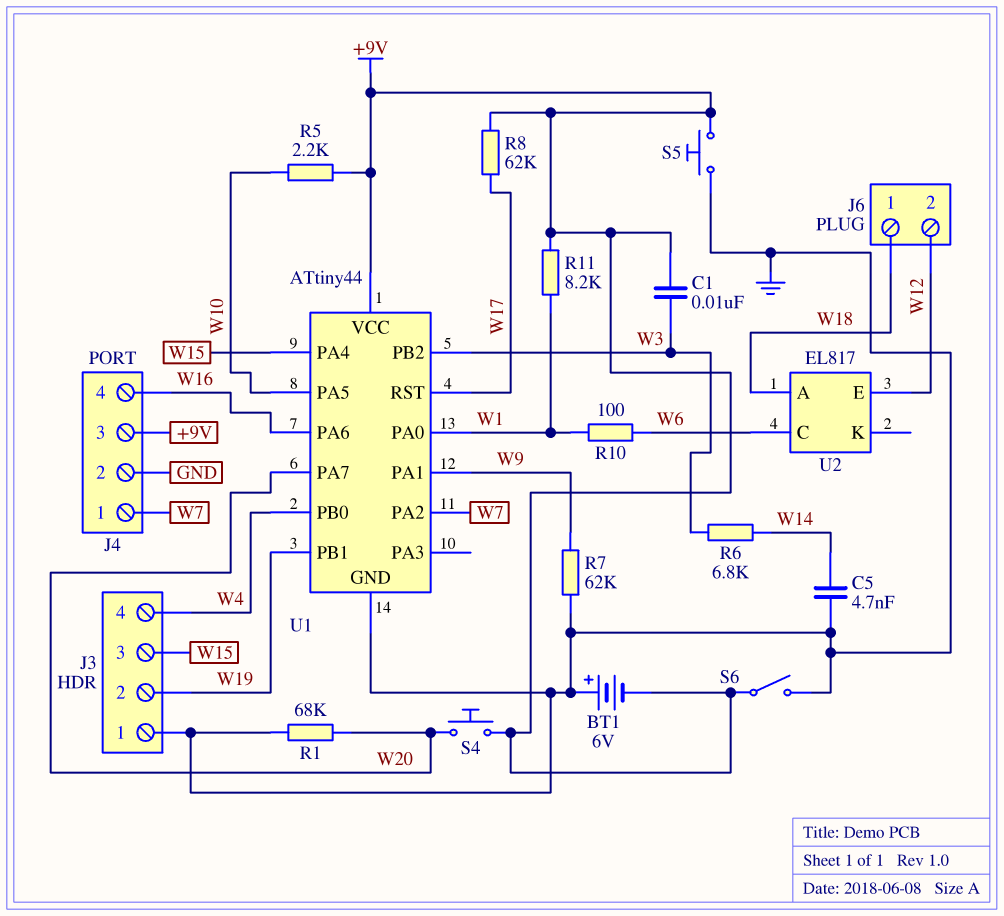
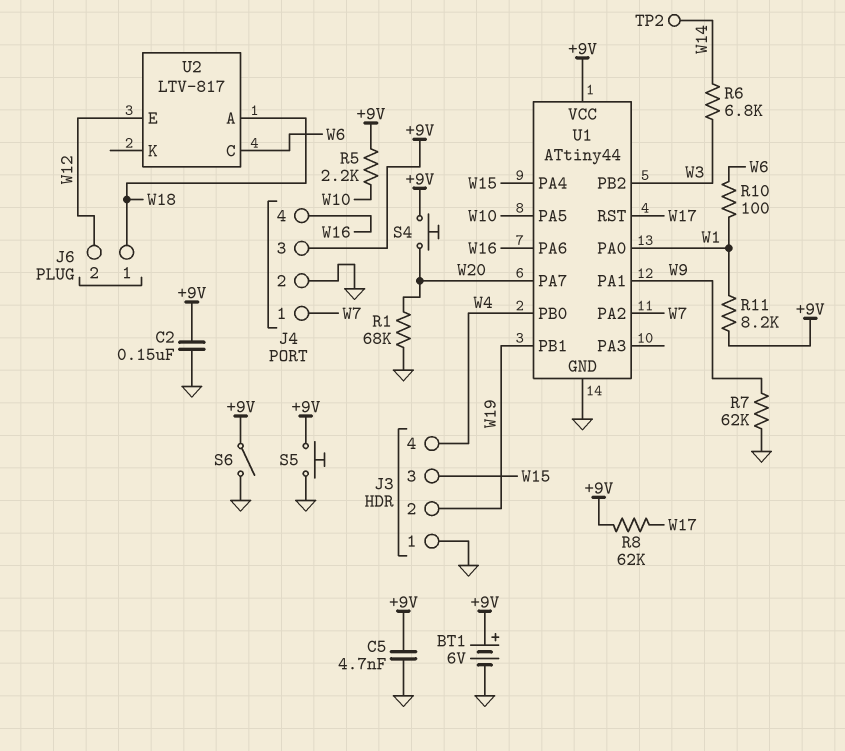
BT1: 6V (plus GND, minus +9V) -> 6V (plus +9V, minus GND)
C1: 10nF (+9V, W3) -> none
C2: none -> 150nF (+9V, GND)
C5: 4.7nF (GND, W14) -> 4.7nF (+9V, GND)
TP2: none -> test point (W14)
U2: EL817 -> LTV-817

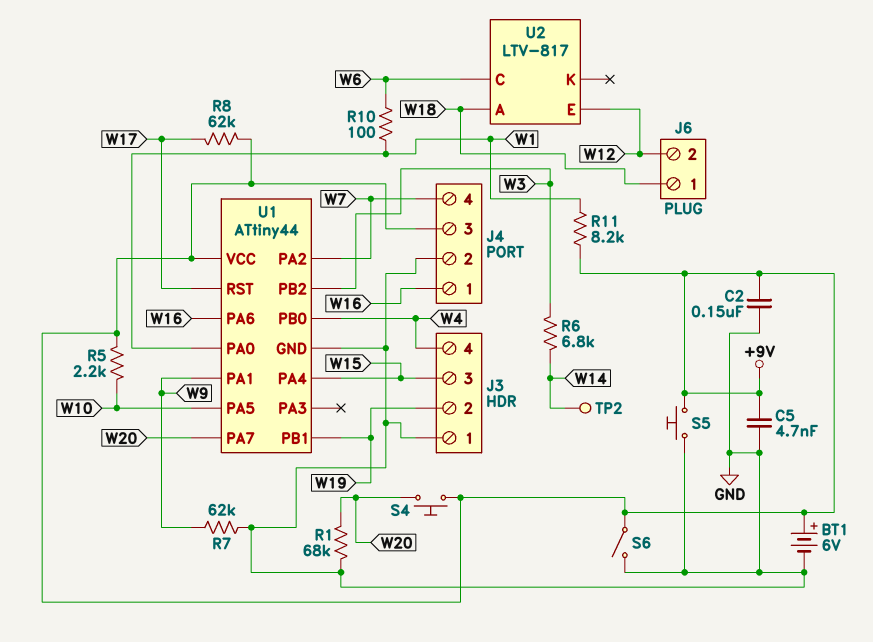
J4 pin 1: W7 -> W16
J4 pin 4: W16 -> W7

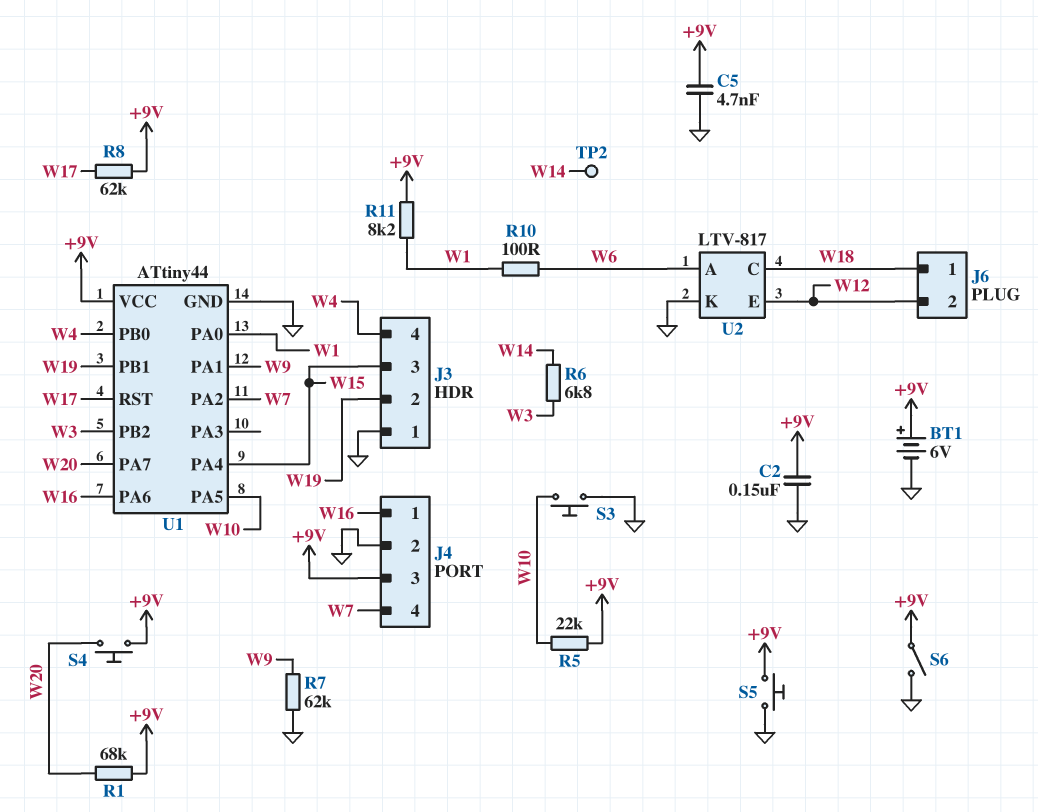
R1: 68k (GND, W20) -> 68k (+9V, W20)
R5: 2.2k (+9V, W10) -> 22k (+9V, W10)
S3: none -> button (GND, W10)
U2 pin A: W18 -> W6
U2 pin C: W6 -> W18
U2 pin K: none -> GND

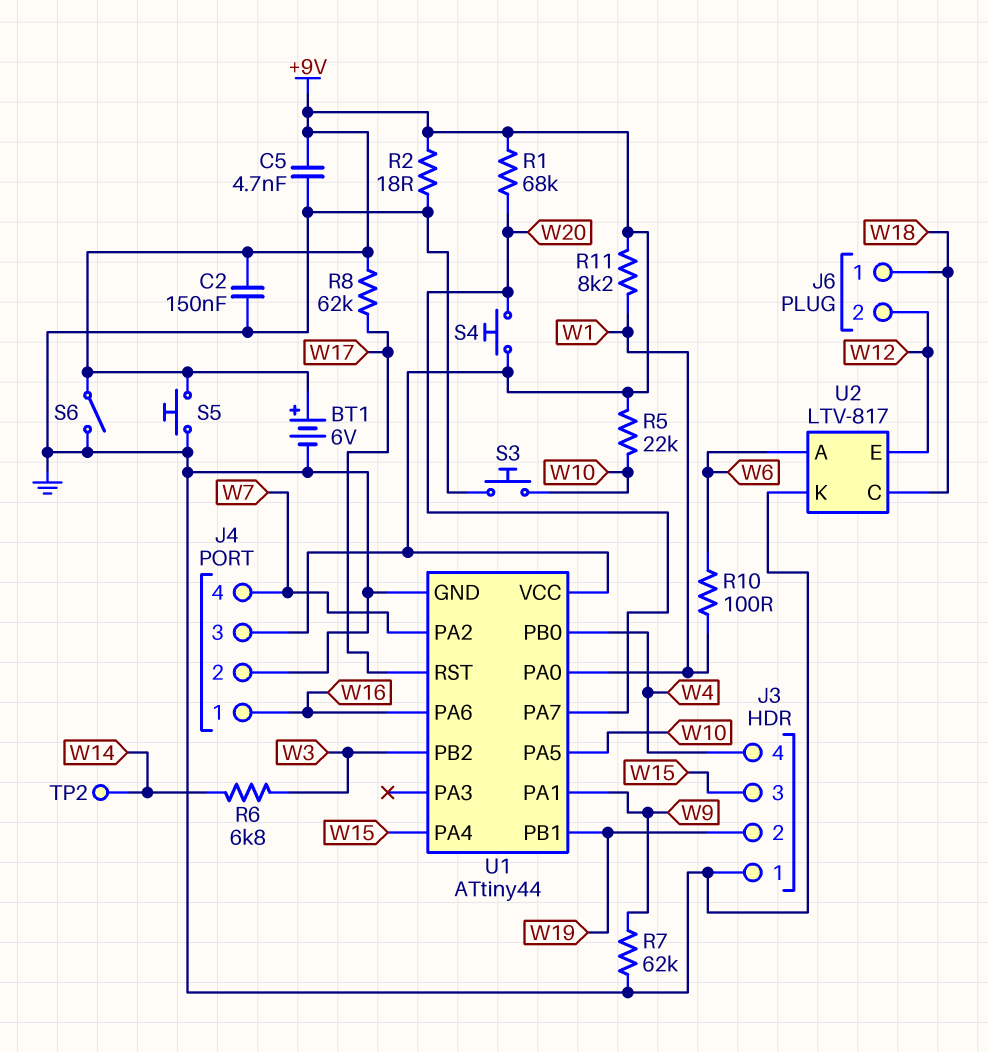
R2: none -> 18 (+9V, GND)

